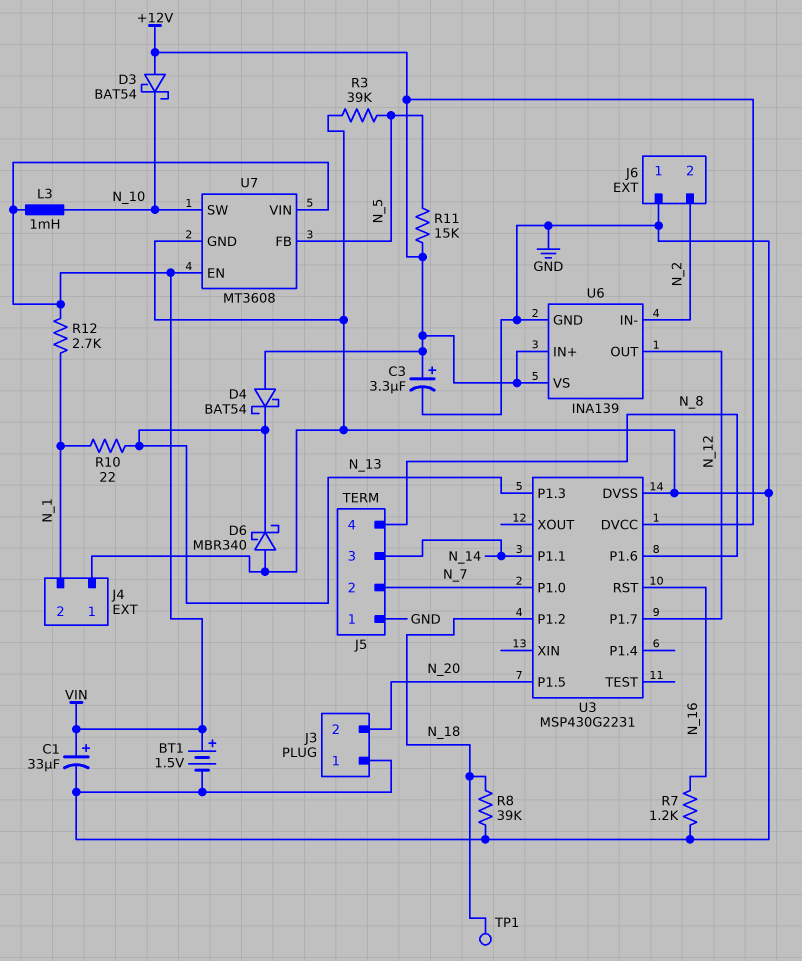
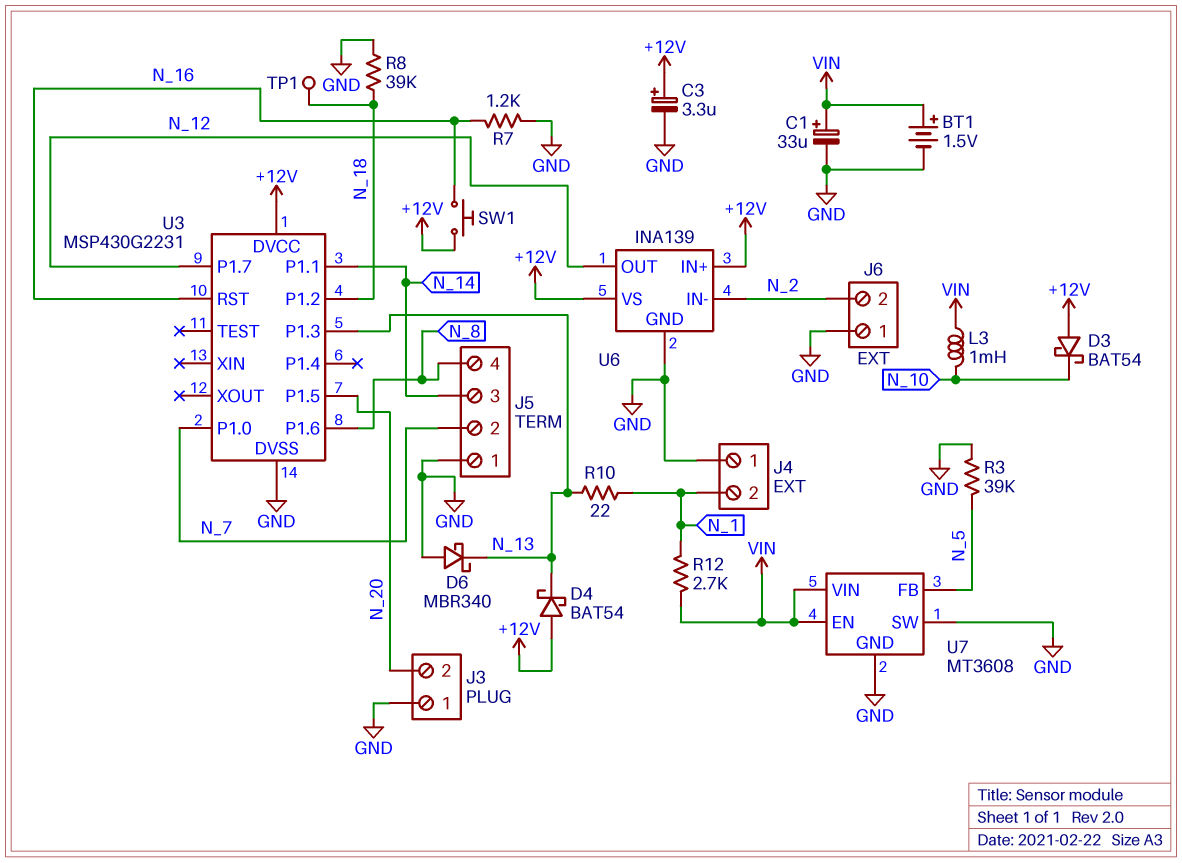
R11: 15k (+12V, N_5) -> none
SW1: none -> button (+12V, N_16)
U7 pin SW: N_10 -> GND

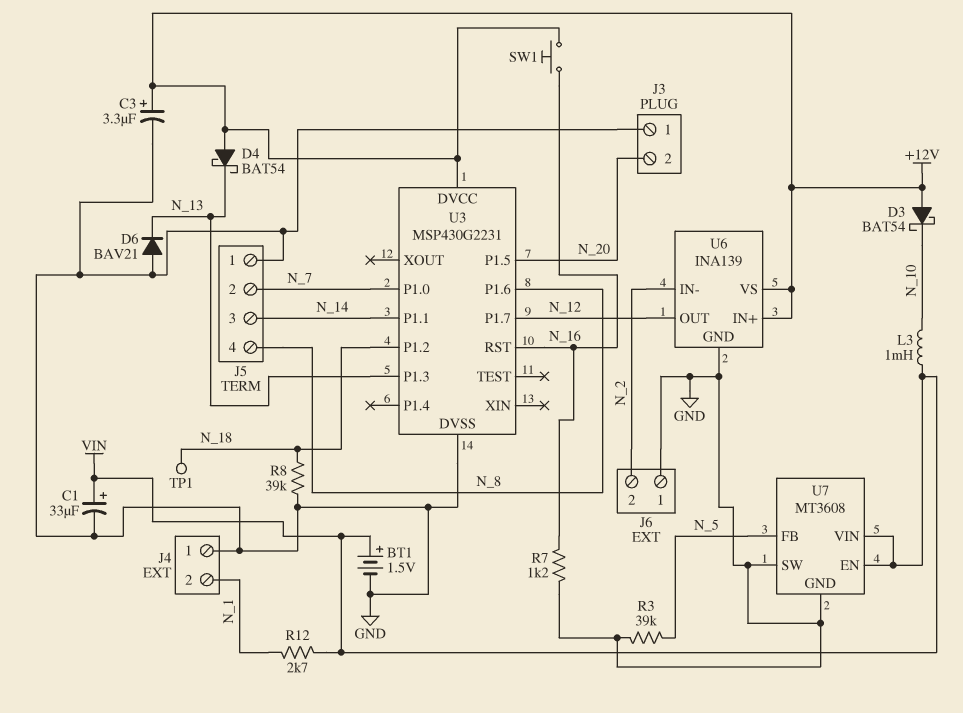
D6: schottky MBR340 (A GND, K N_13) -> diode BAV21 (A GND, K N_13)
R10: 22 (N_1, N_13) -> none

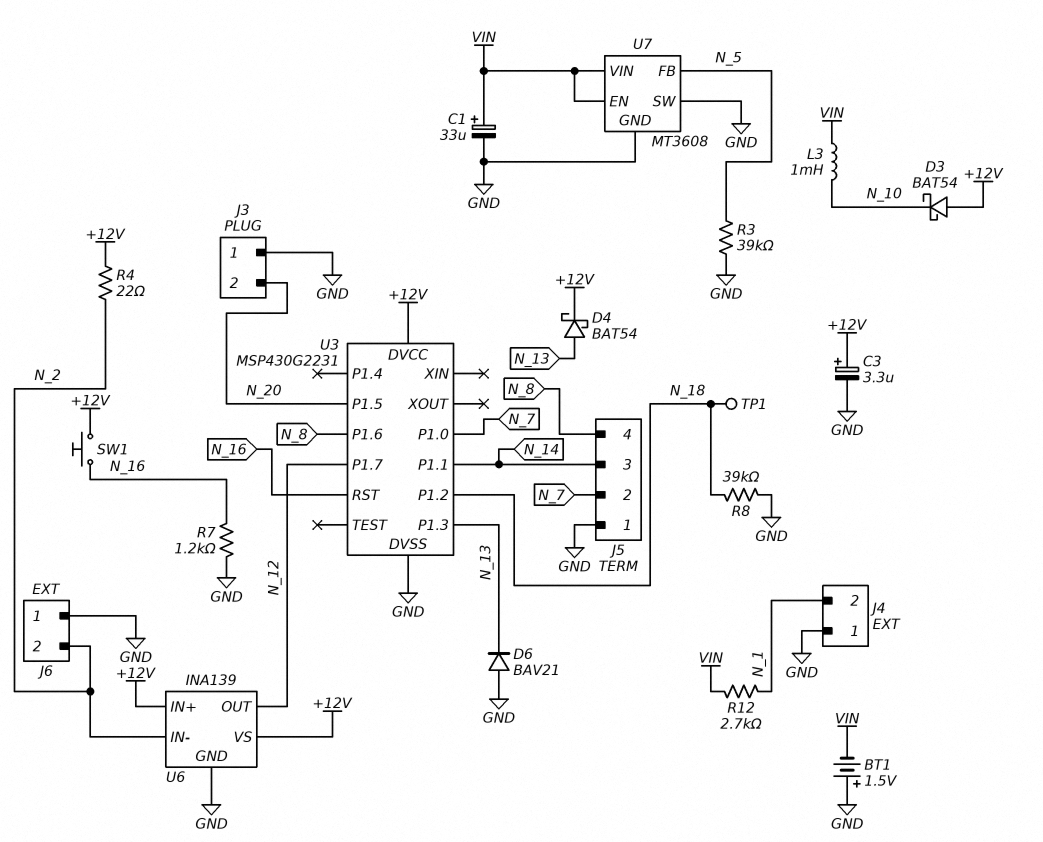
BT1: 1.5V (plus VIN, minus GND) -> 1.5V (plus GND, minus VIN)
D4: schottky BAT54 (A +12V, K N_13) -> schottky BAT54 (A N_13, K +12V)
R4: none -> 22 (+12V, N_2)

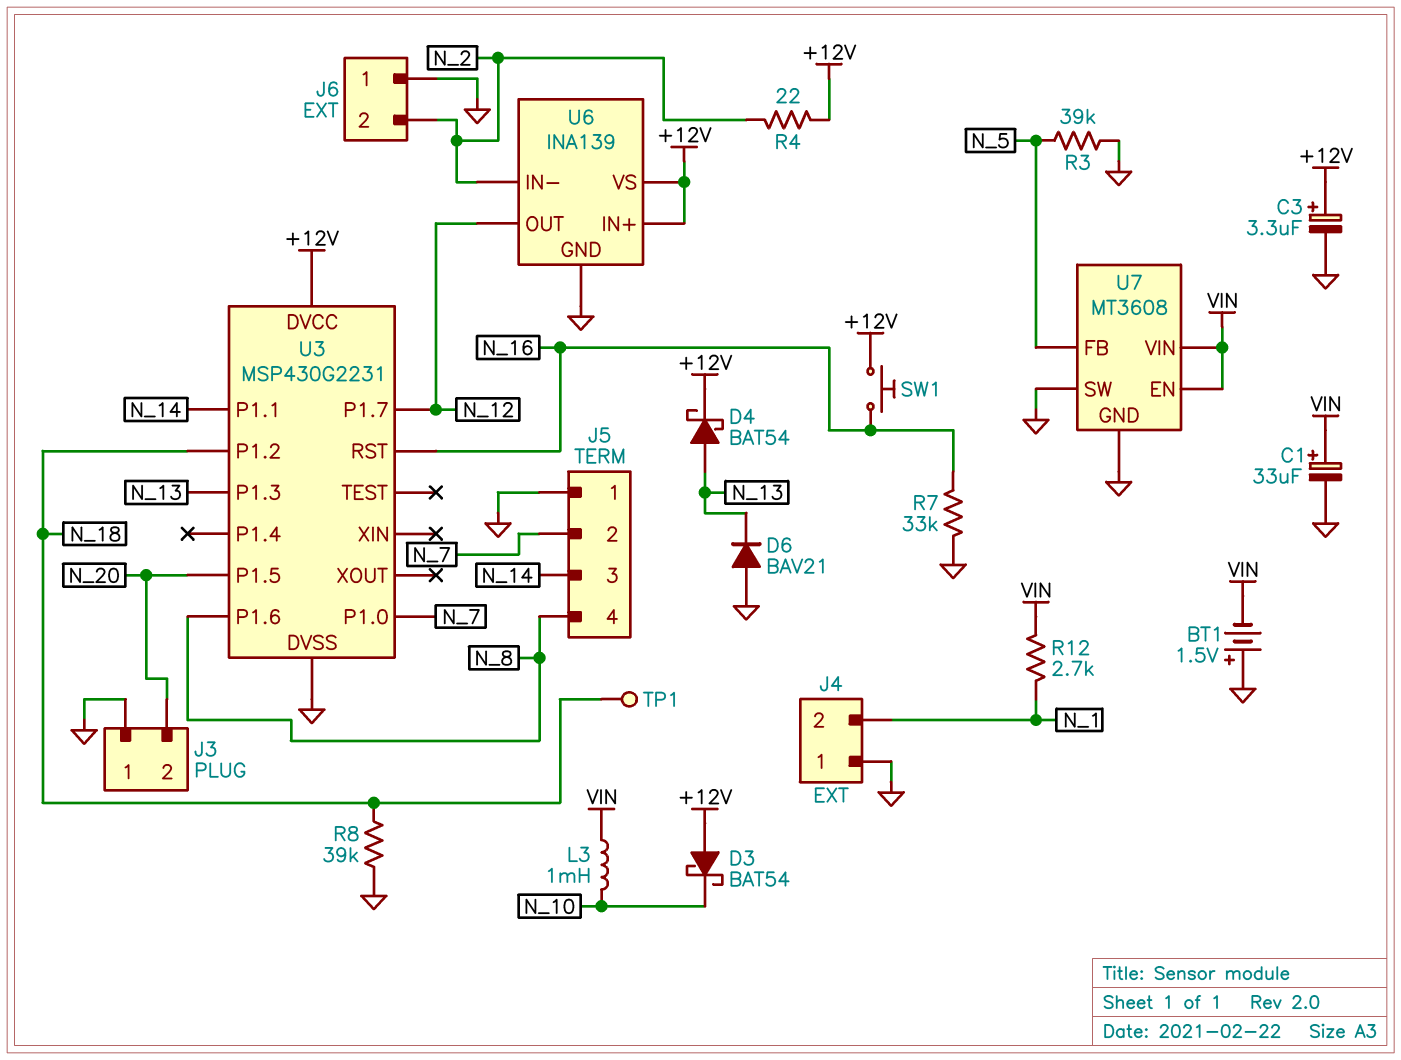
R7: 1.2k (GND, N_16) -> 33k (GND, N_16)

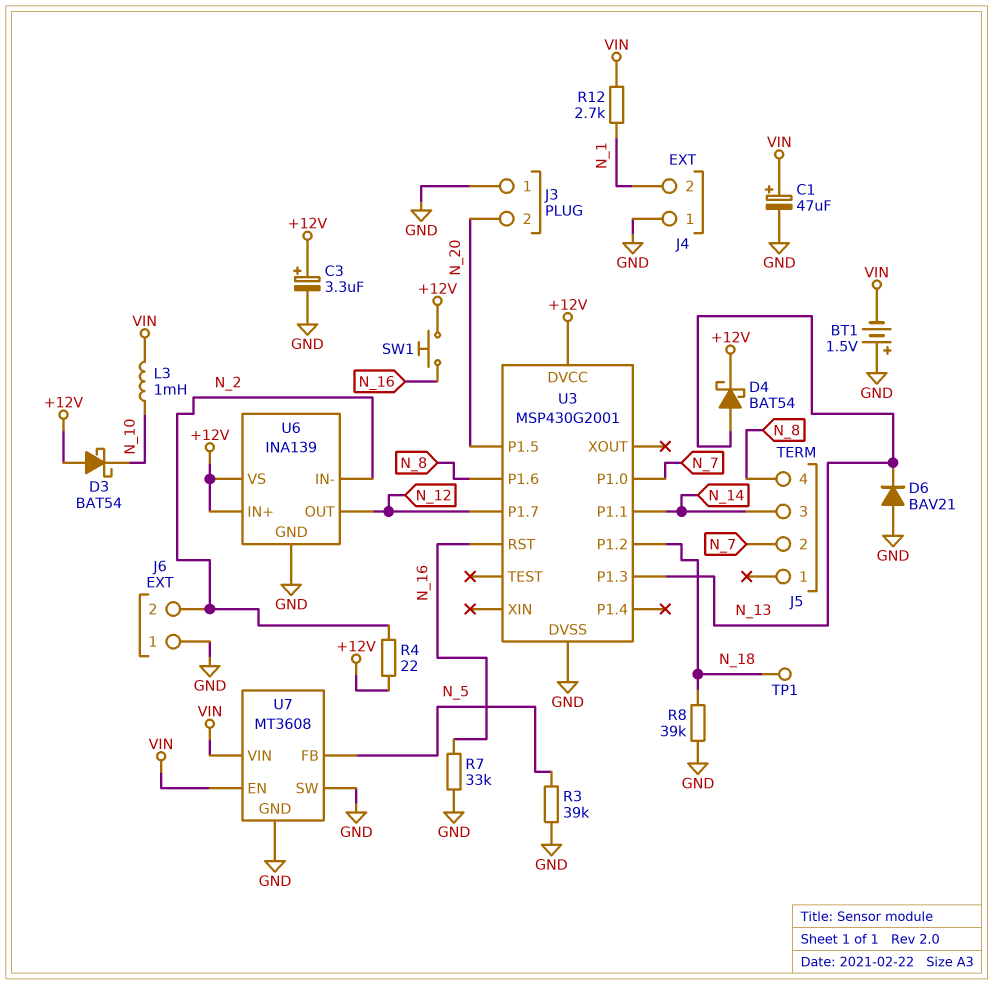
C1: 33uF (plus VIN, minus GND) -> 47uF (plus VIN, minus GND)
J5 pin 1: GND -> none
U3: MSP430G2231 -> MSP430G2001

